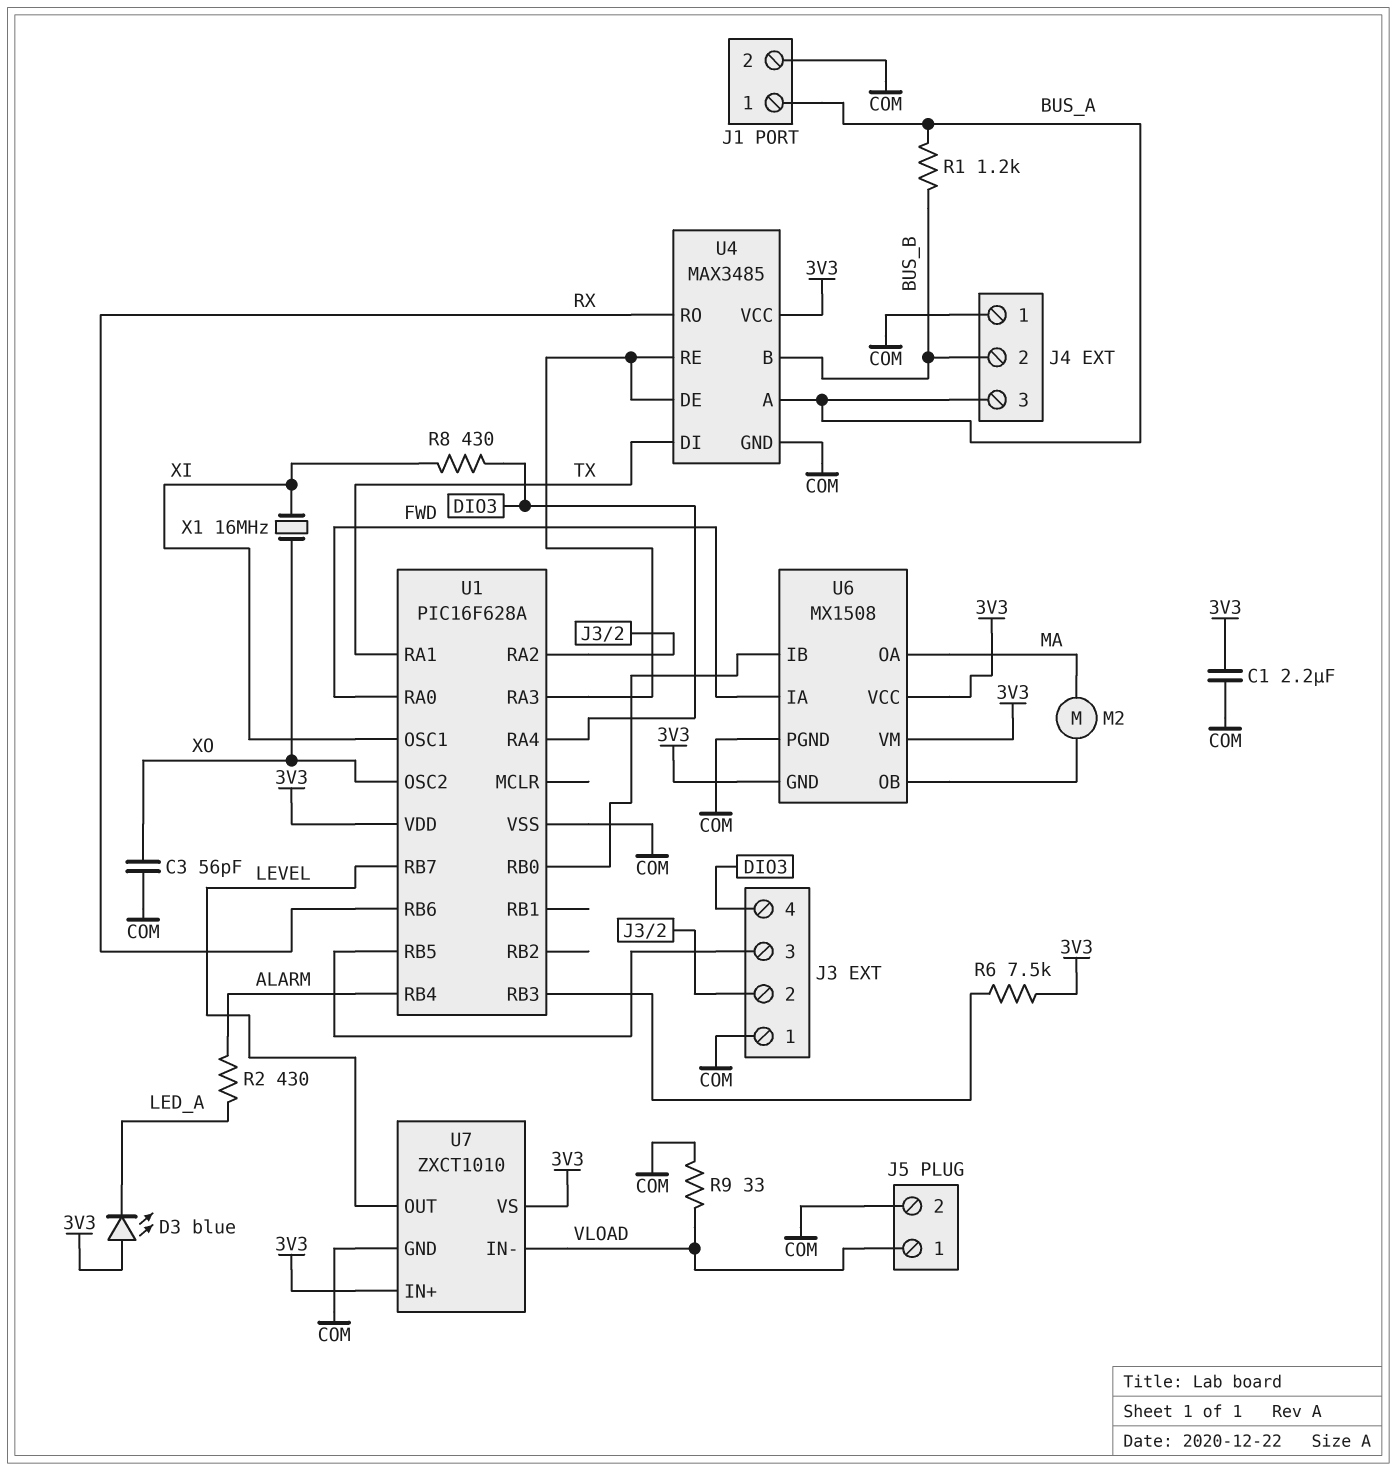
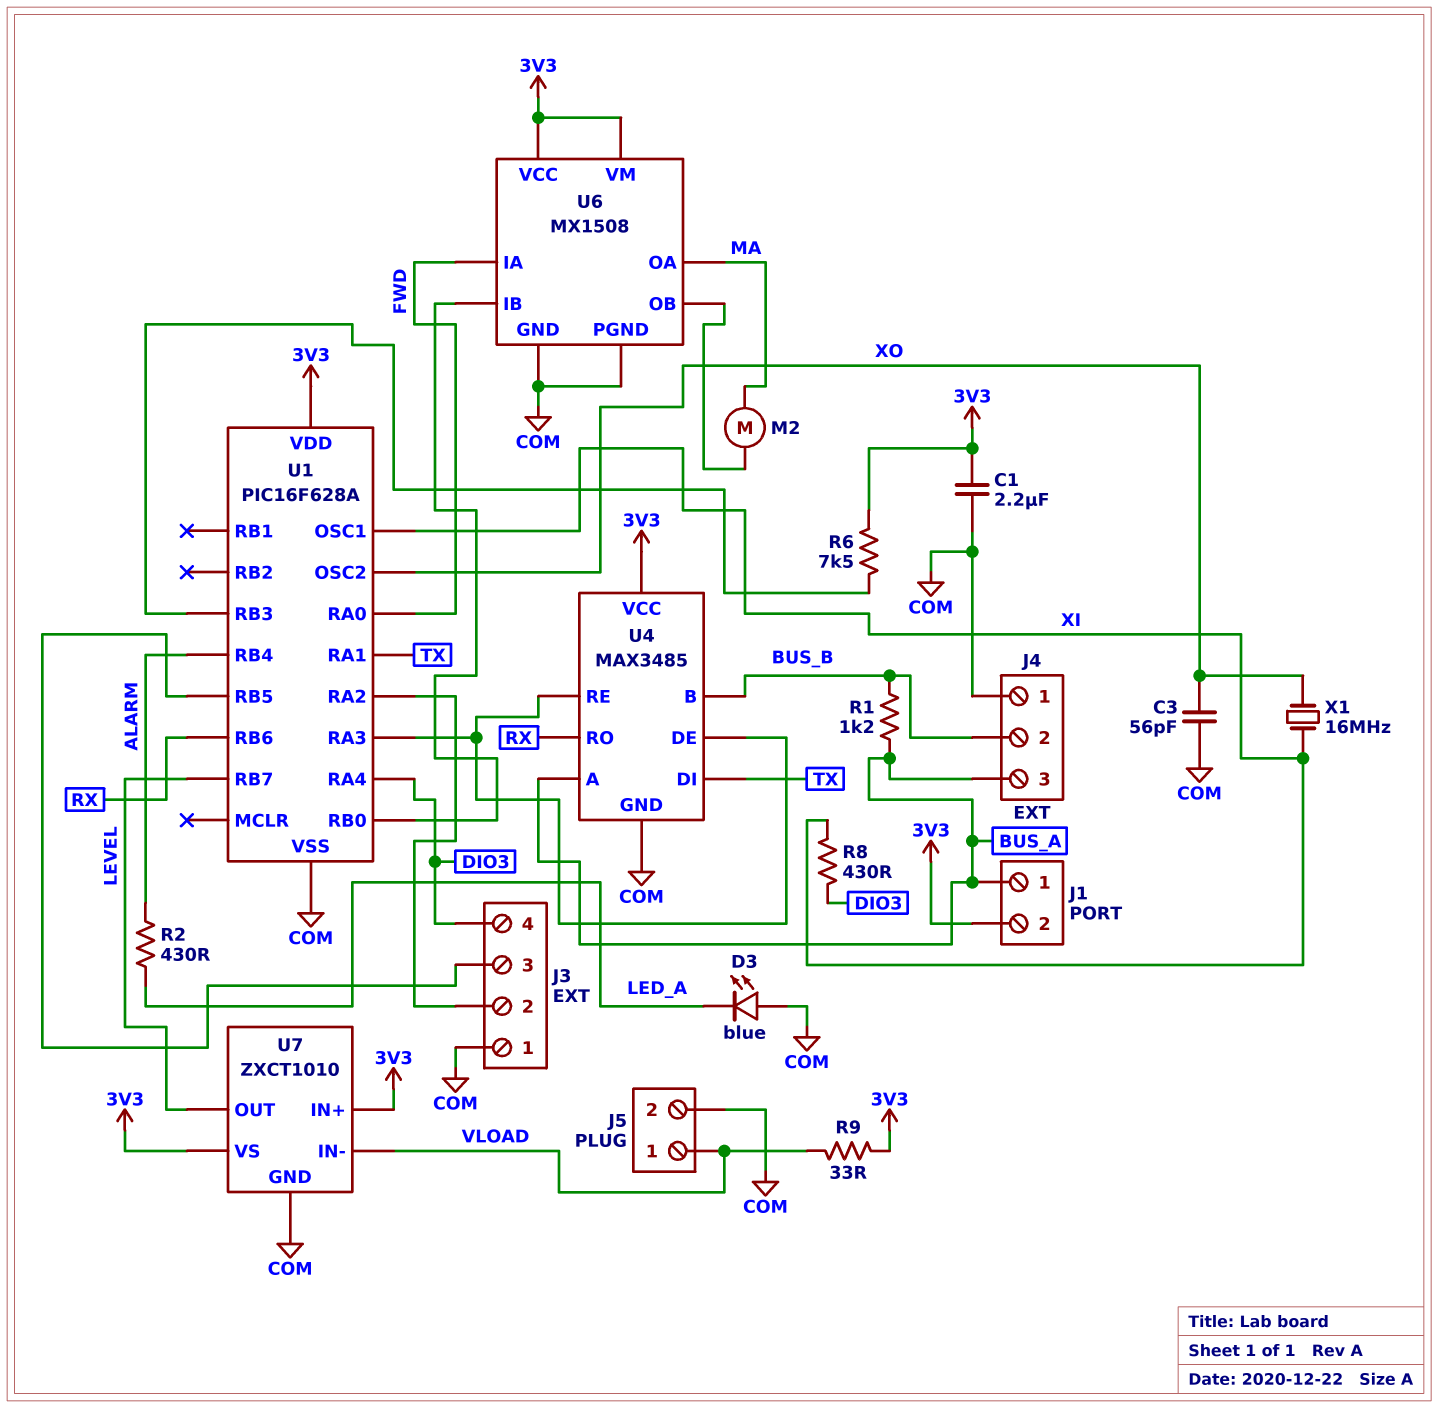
D3: LED blue (A 3V3, K LED_A) -> LED blue (A COM, K LED_A)
J1 pin 2: COM -> 3V3
R9: 33 (COM, VLOAD) -> 33 (3V3, VLOAD)
U6 pin GND: 3V3 -> COM

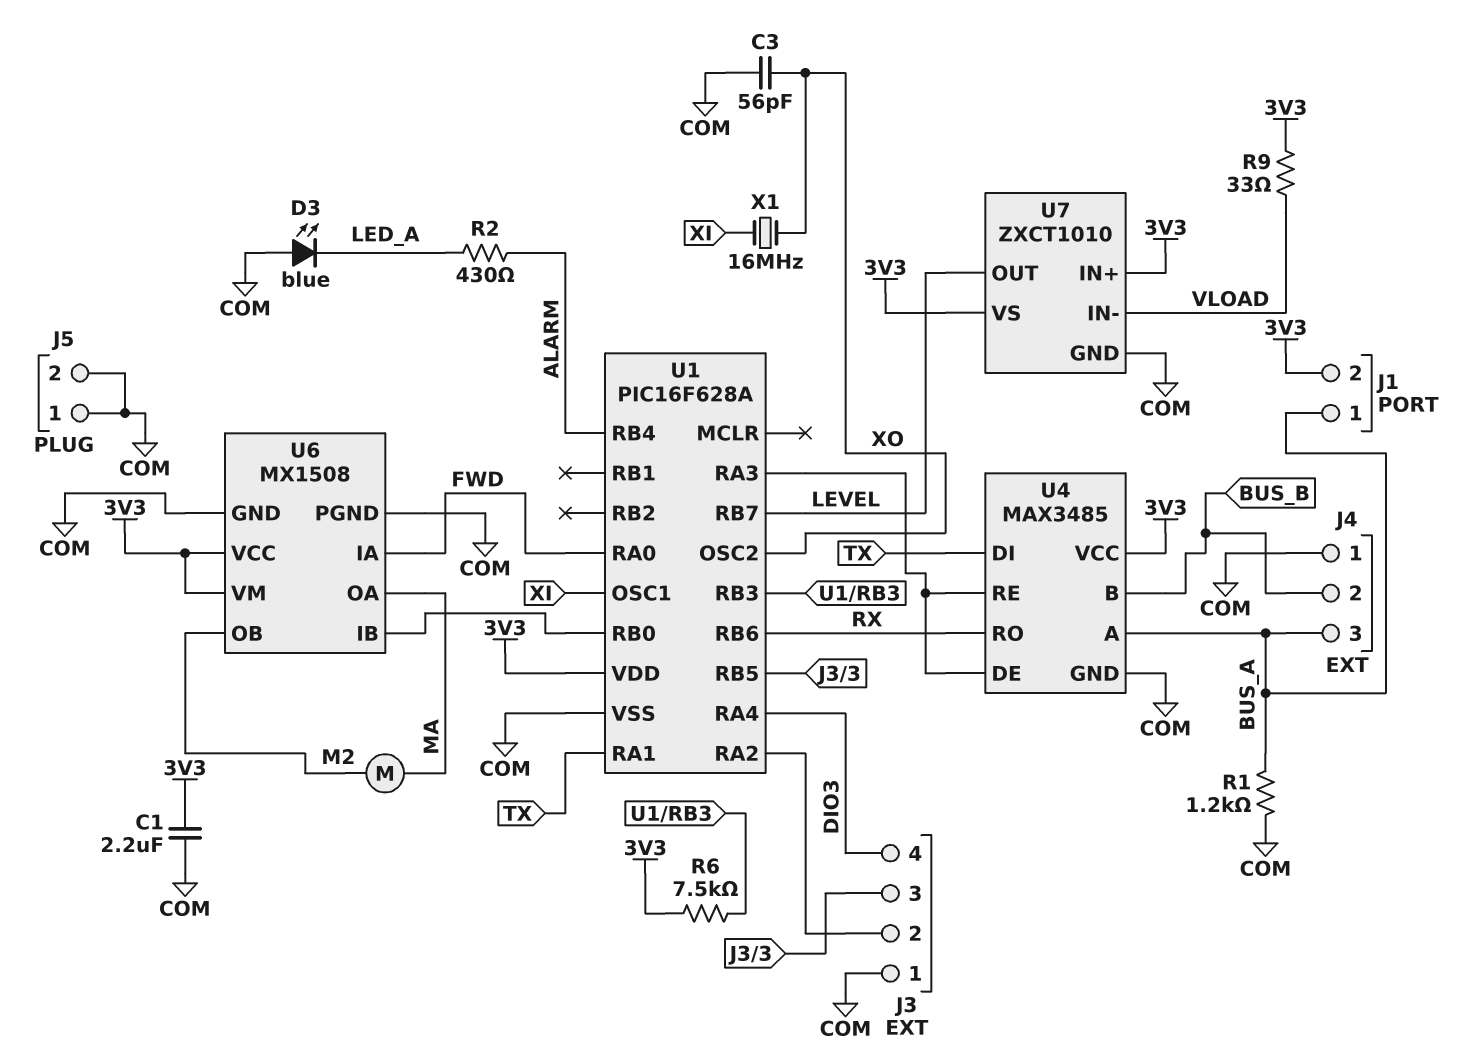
J5 pin 1: VLOAD -> COM
R1: 1.2k (BUS_A, BUS_B) -> 1.2k (BUS_A, COM)
R8: 430 (DIO3, XI) -> none

